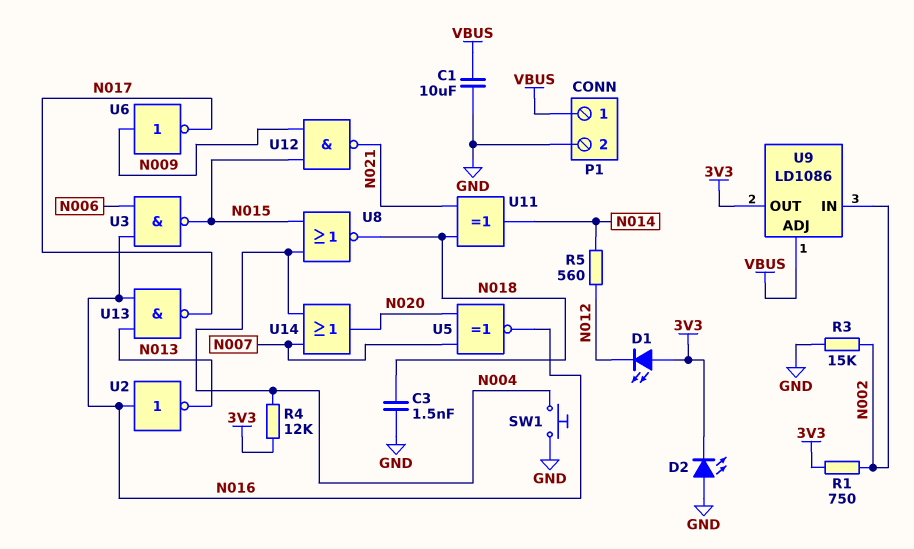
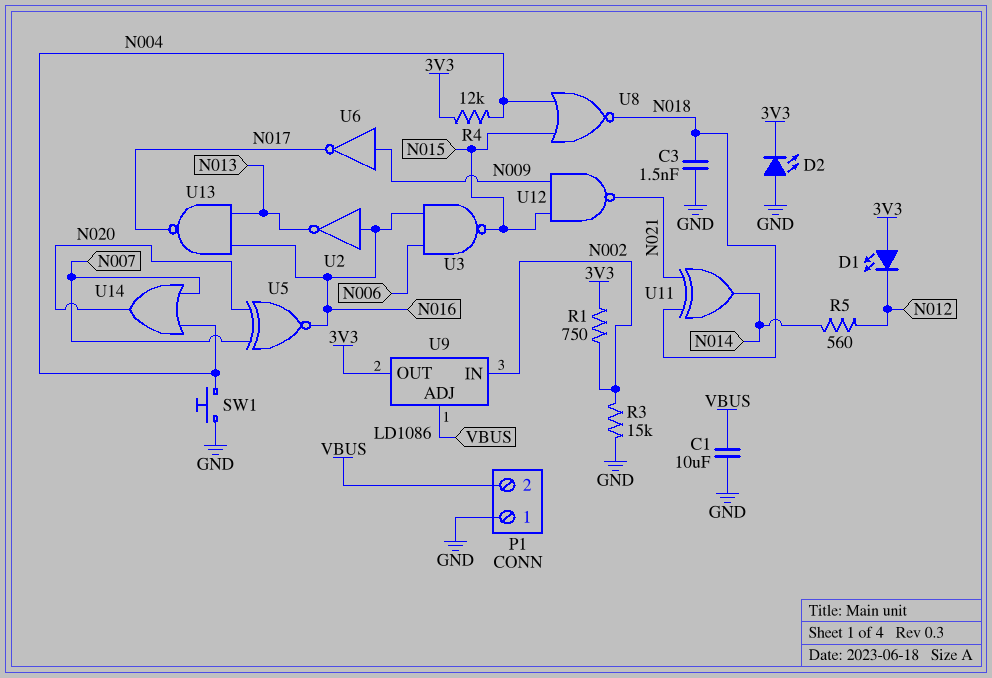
P1 pin 1: VBUS -> GND
P1 pin 2: GND -> VBUS

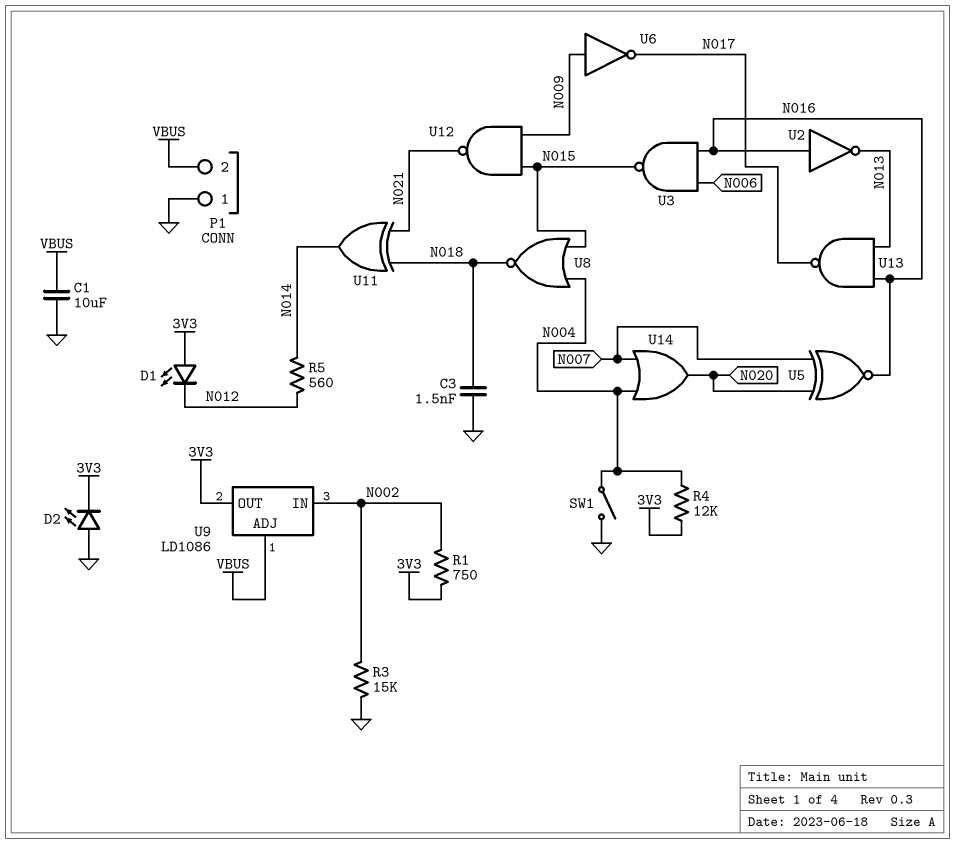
SW1: button (GND, N004) -> switch (GND, N004)

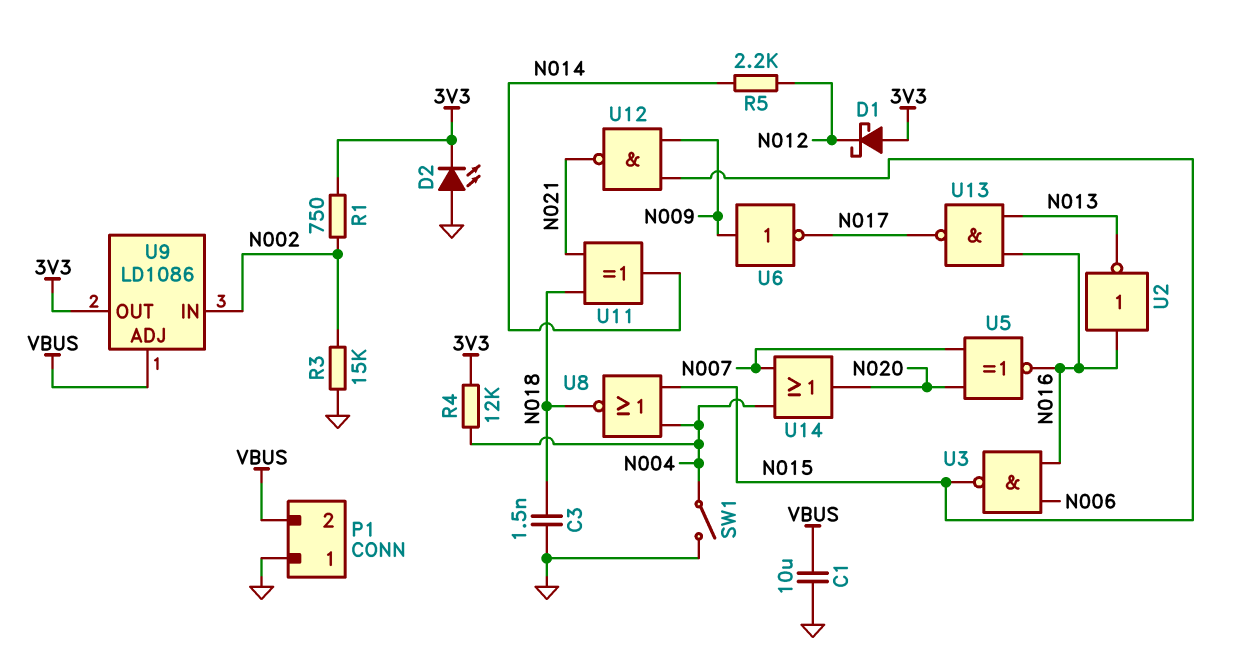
D1: LED (A 3V3, K N012) -> schottky (A 3V3, K N012)
R5: 560 (N012, N014) -> 2.2k (N012, N014)

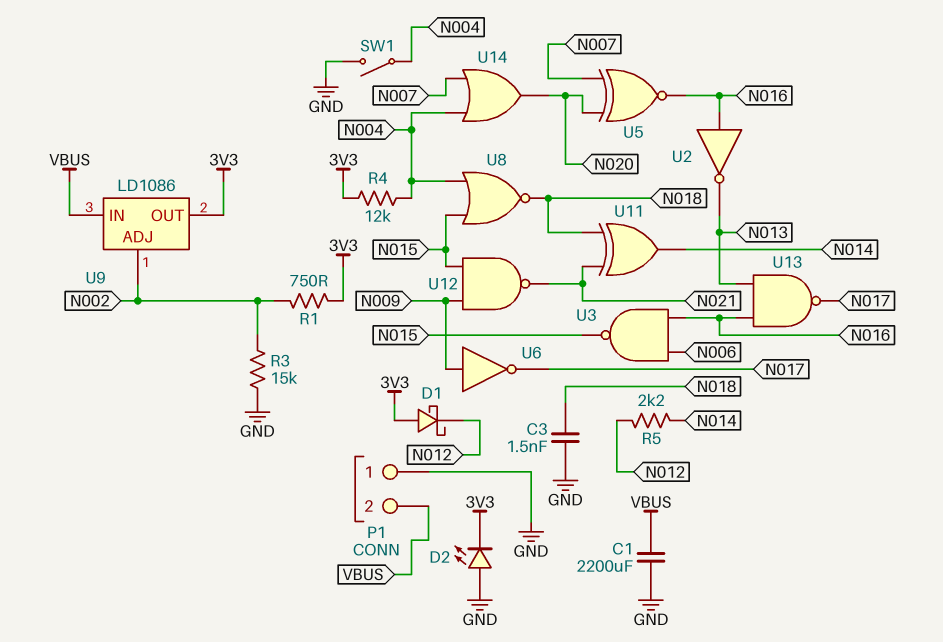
C1: 10uF (GND, VBUS) -> 2200uF (GND, VBUS)
U9 pin ADJ: VBUS -> N002
U9 pin IN: N002 -> VBUS

